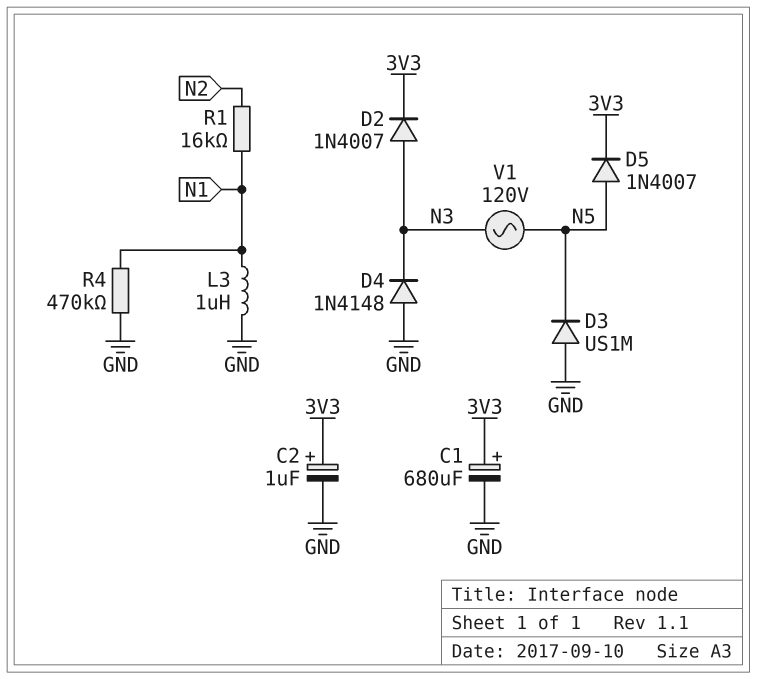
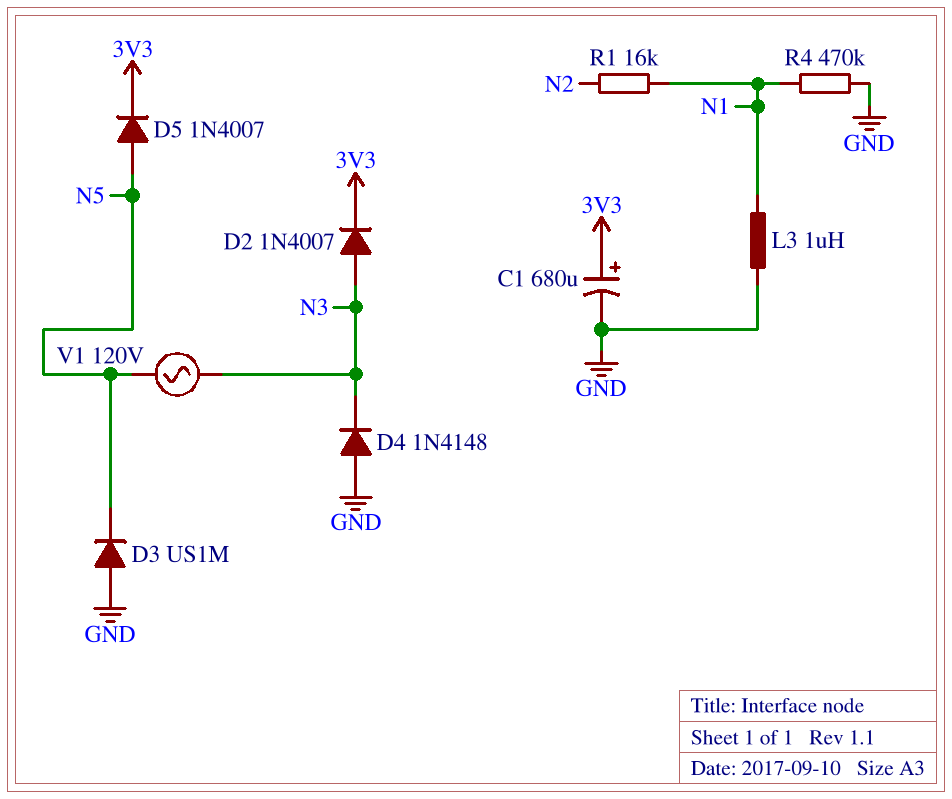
C2: 1uF (plus 3V3, minus GND) -> none

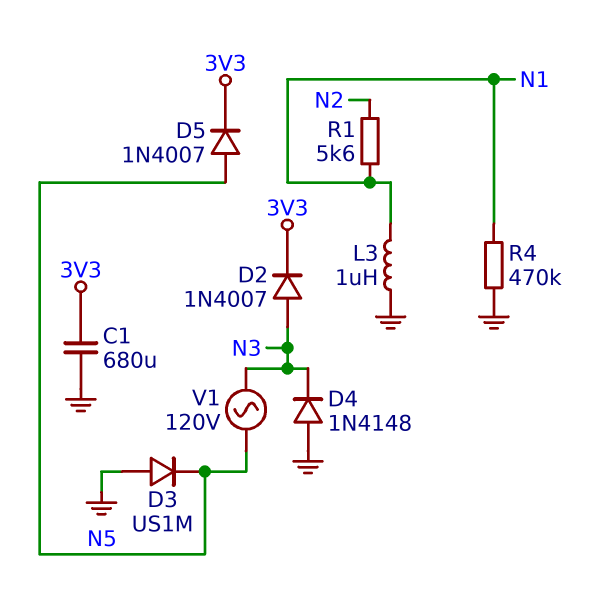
C1: 680uF (plus 3V3, minus GND) -> 680uF (3V3, GND)
R1: 16k (N1, N2) -> 5.6k (N1, N2)

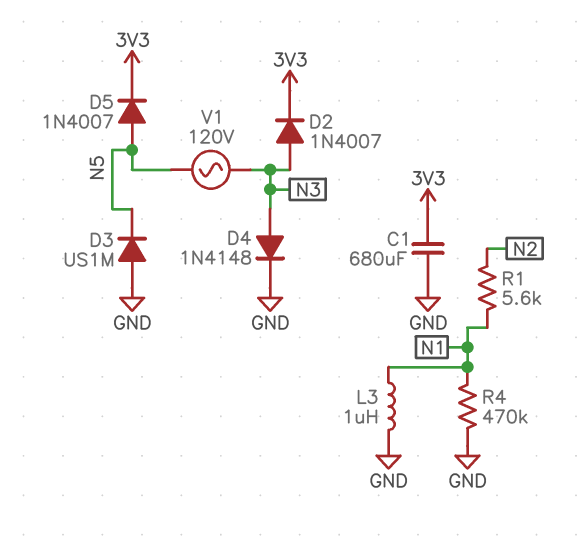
D4: diode 1N4148 (A GND, K N3) -> diode 1N4148 (A N3, K GND)

